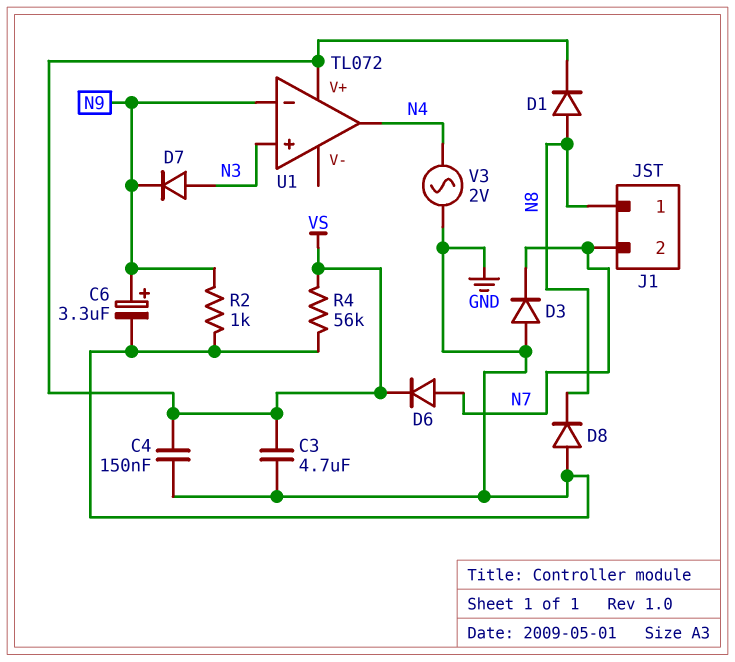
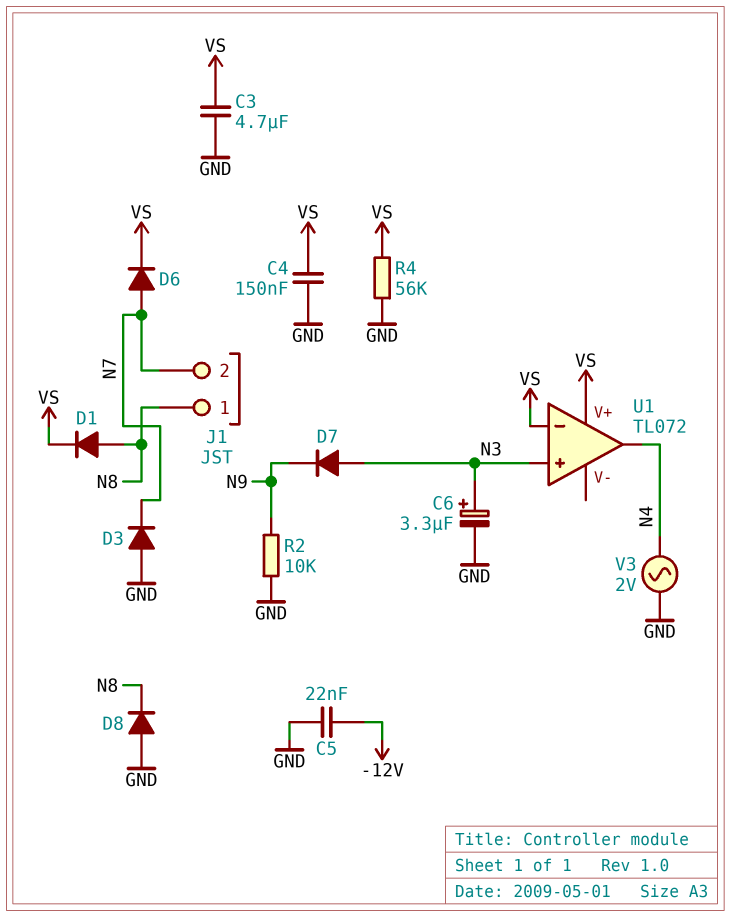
C5: none -> 22nF (-12V, GND)
C6: 3.3uF (plus N9, minus GND) -> 3.3uF (plus N3, minus GND)
R2: 1k (GND, N9) -> 10k (GND, N9)
U1 pin in-: N9 -> VS

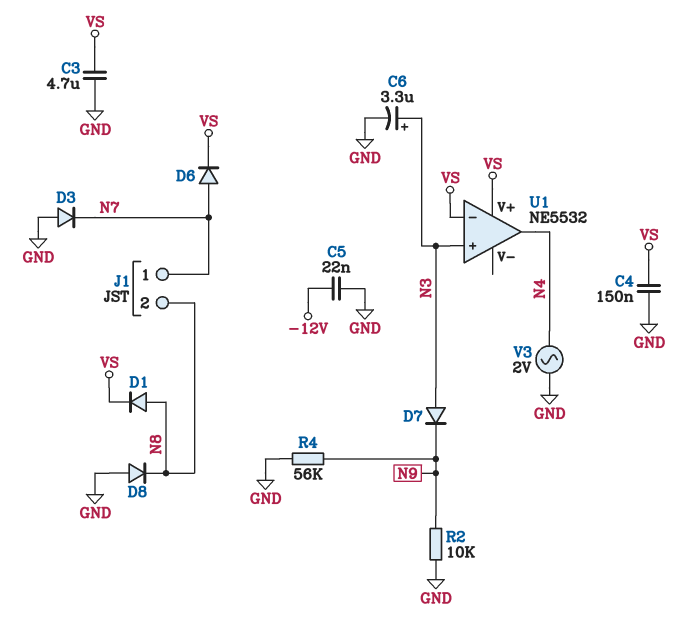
J1 pin 1: N8 -> N7
J1 pin 2: N7 -> N8
R4: 56k (GND, VS) -> 56k (GND, N9)
U1: TL072 -> NE5532

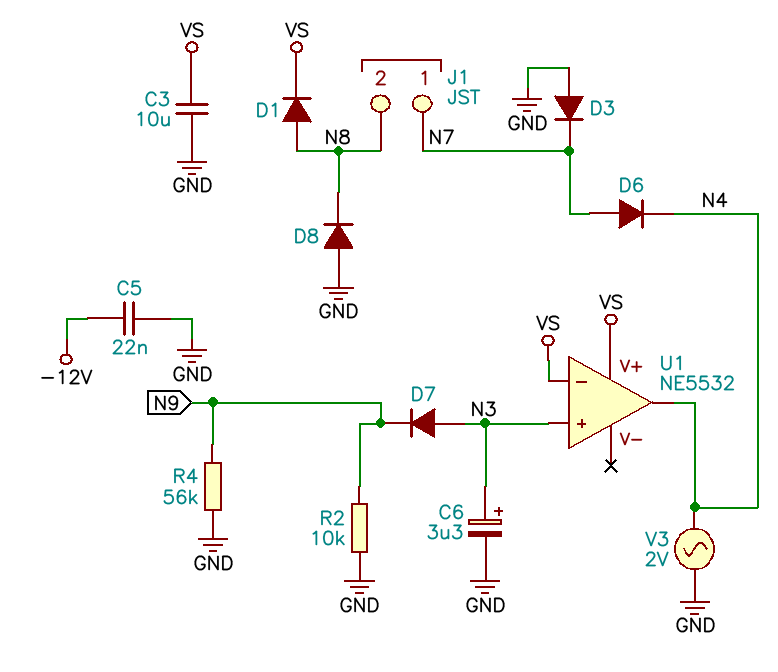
C3: 4.7uF (GND, VS) -> 10uF (GND, VS)
C4: 150nF (GND, VS) -> none
D6: diode (A N7, K VS) -> diode (A N7, K N4)

